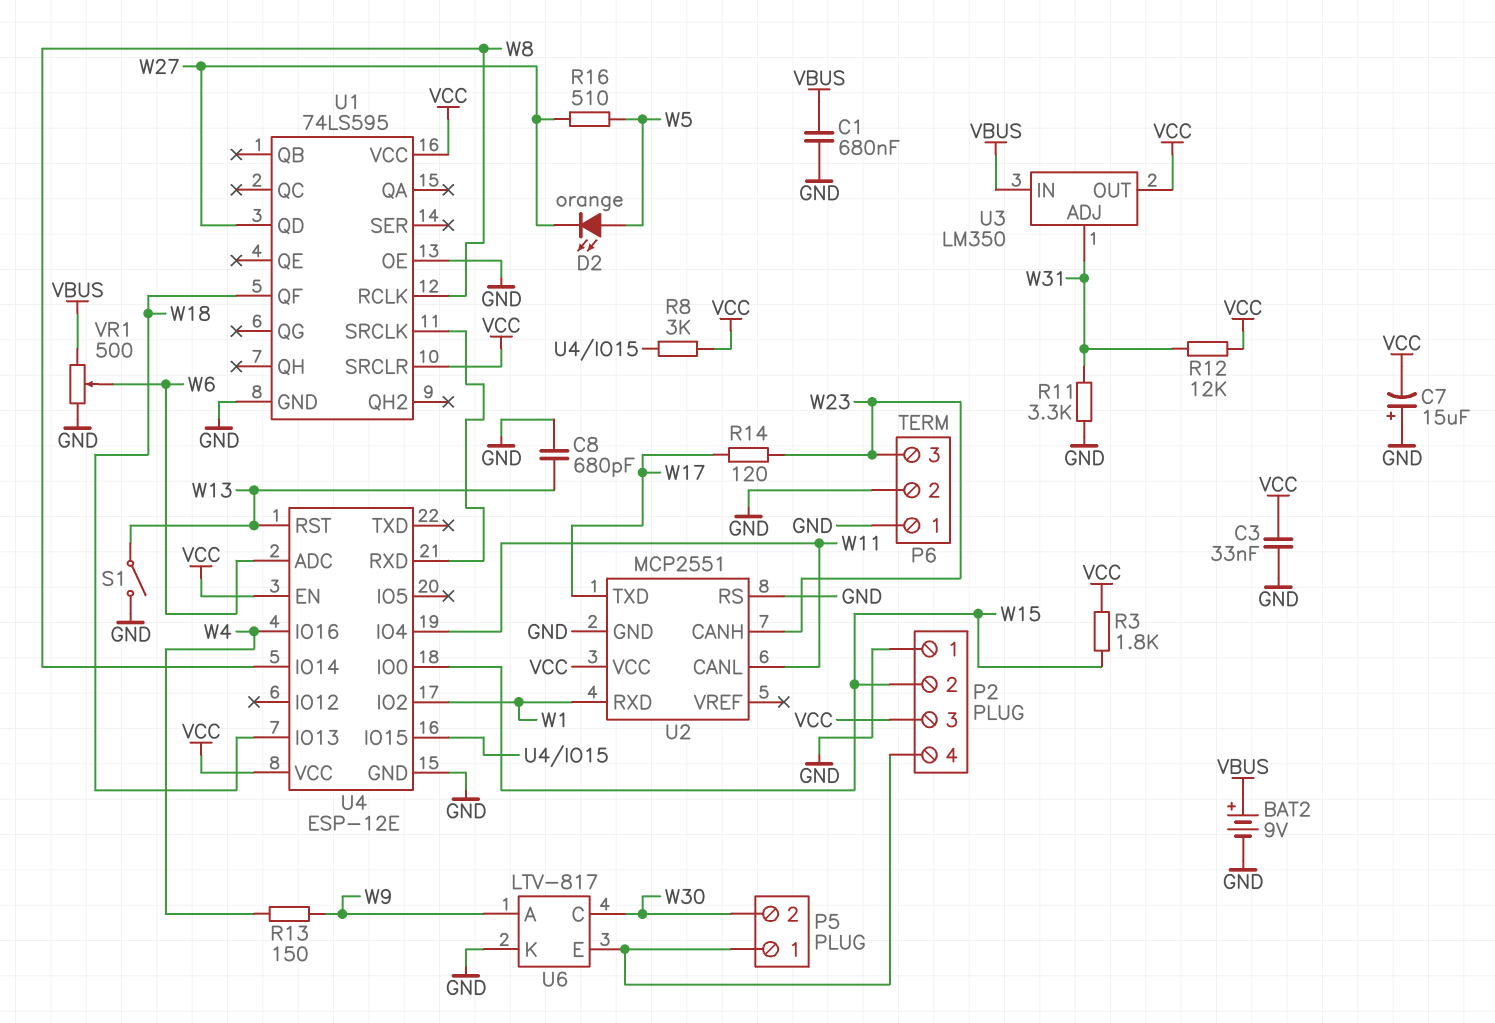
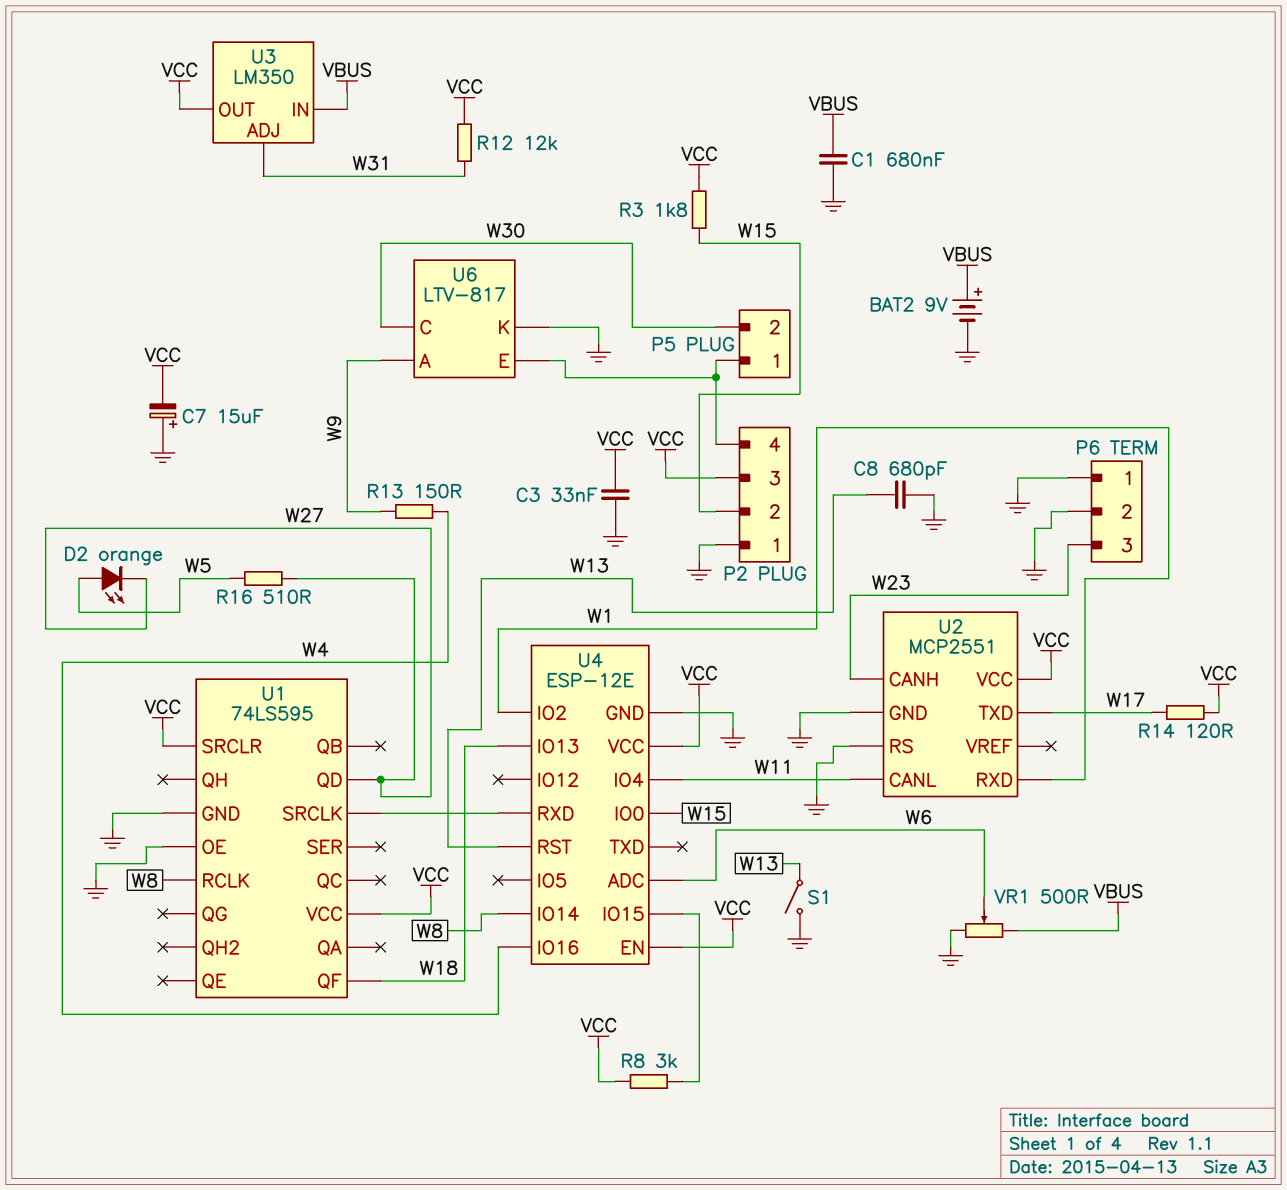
R11: 3.3k (GND, W31) -> none
R14: 120 (W17, W23) -> 120 (VCC, W17)

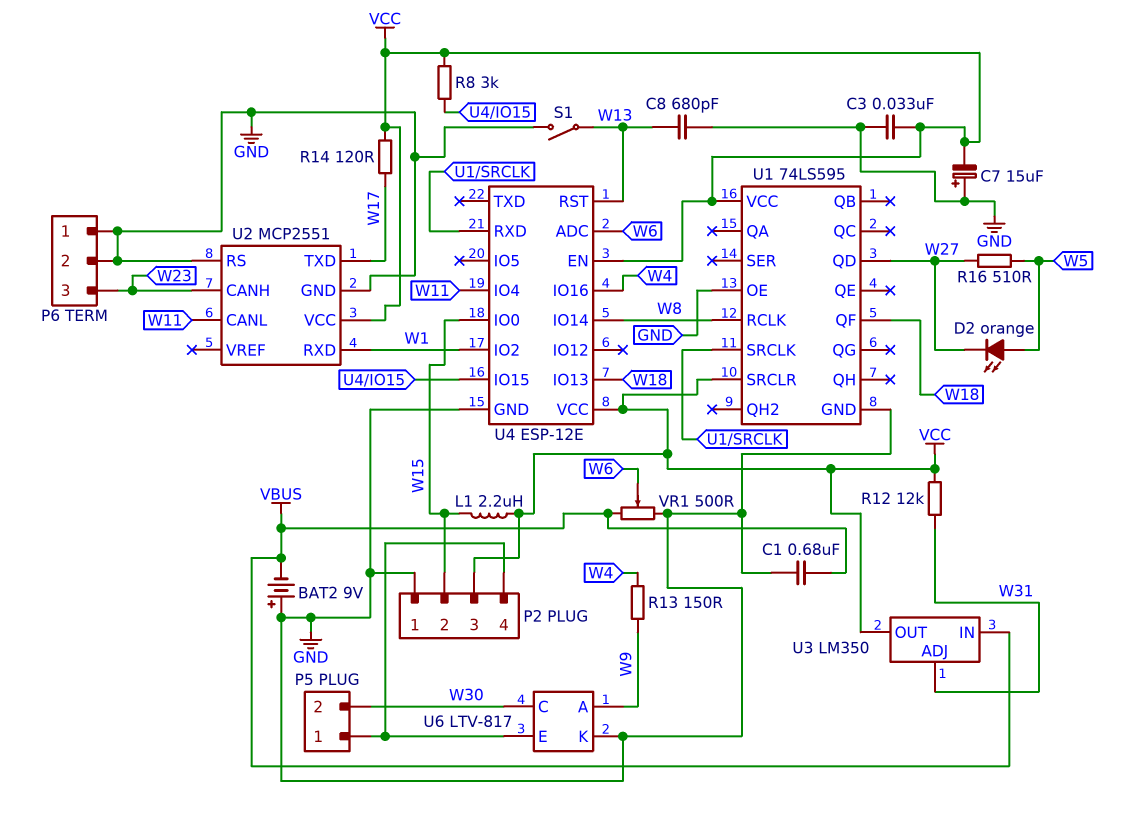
BAT2: 9V (plus VBUS, minus GND) -> 9V (plus GND, minus VBUS)
L1: none -> 2.2uH (VCC, W15)
R3: 1.8k (VCC, W15) -> none

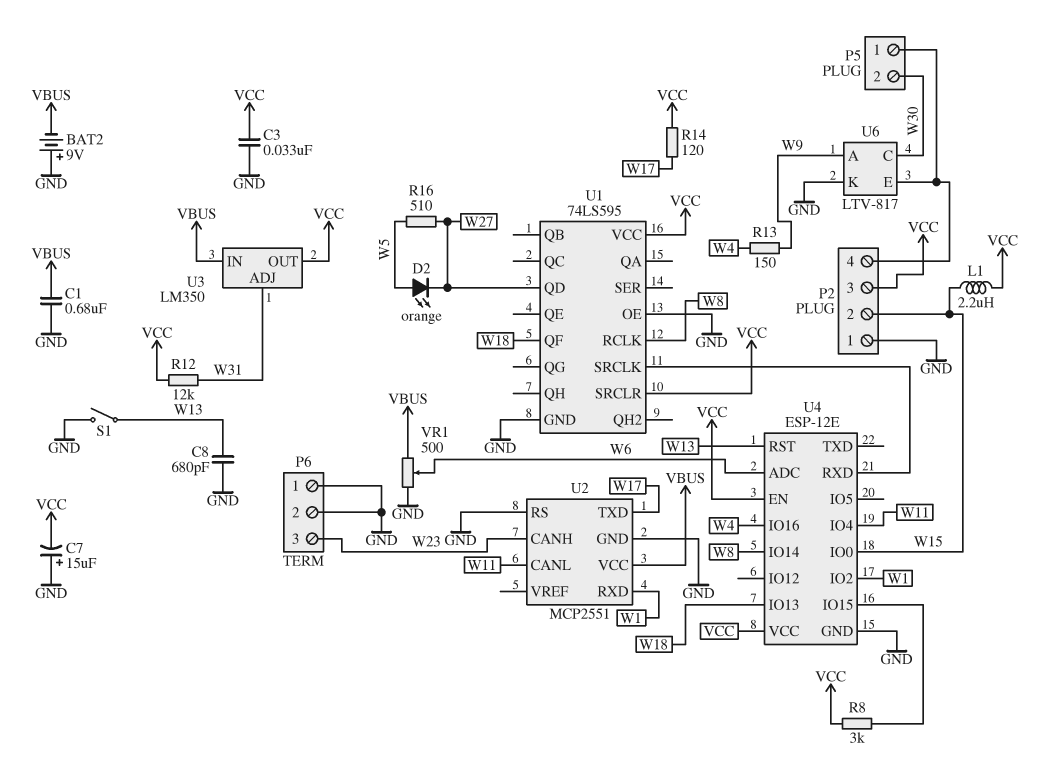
U2 pin VCC: VCC -> VBUS

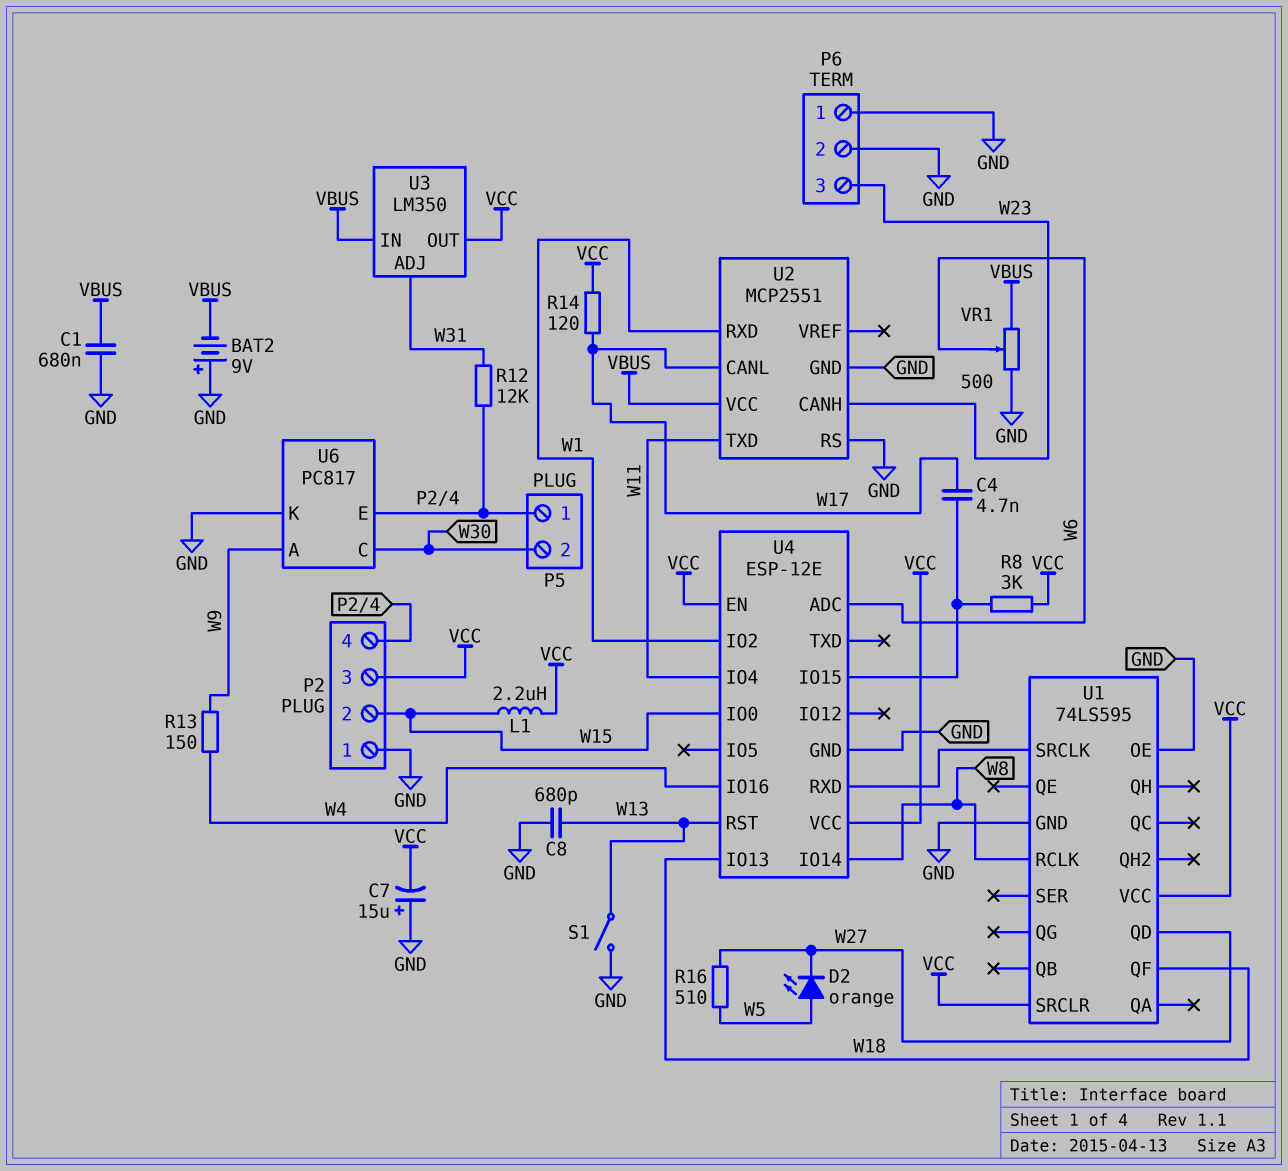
C3: 33nF (GND, VCC) -> none
C4: none -> 4.7nF (U4/IO15, W17)
R12: 12k (VCC, W31) -> 12k (P2/4, W31)
U2 pin CANL: W11 -> W17
U2 pin TXD: W17 -> W11
U6: LTV-817 -> PC817

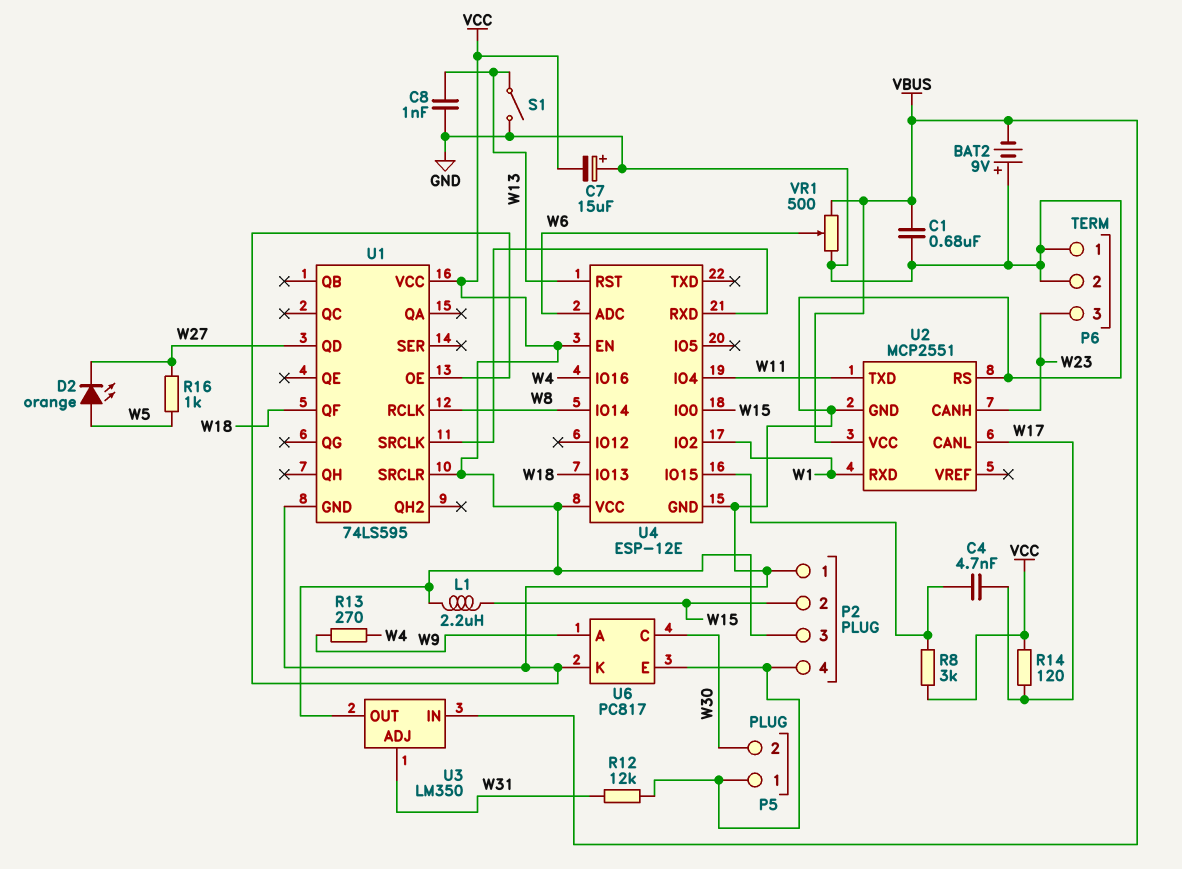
C8: 680pF (GND, W13) -> 1nF (GND, W13)
R13: 150 (W4, W9) -> 270 (W4, W9)
R16: 510 (W5, W27) -> 1k (W5, W27)

